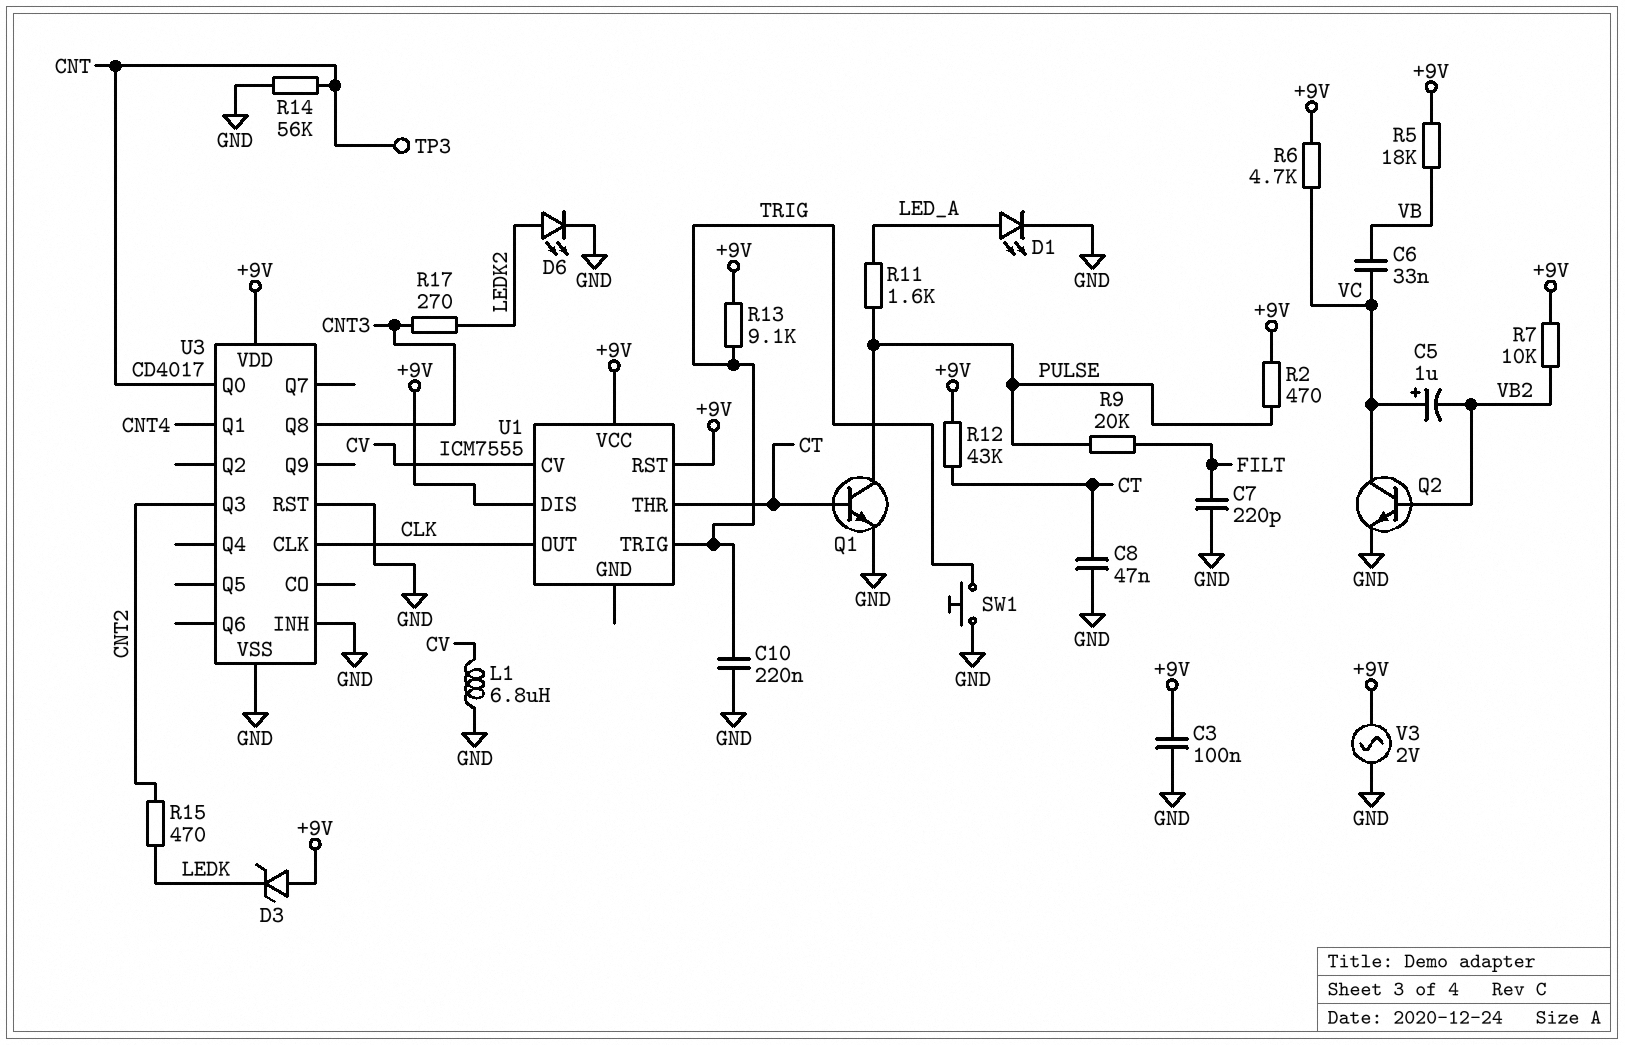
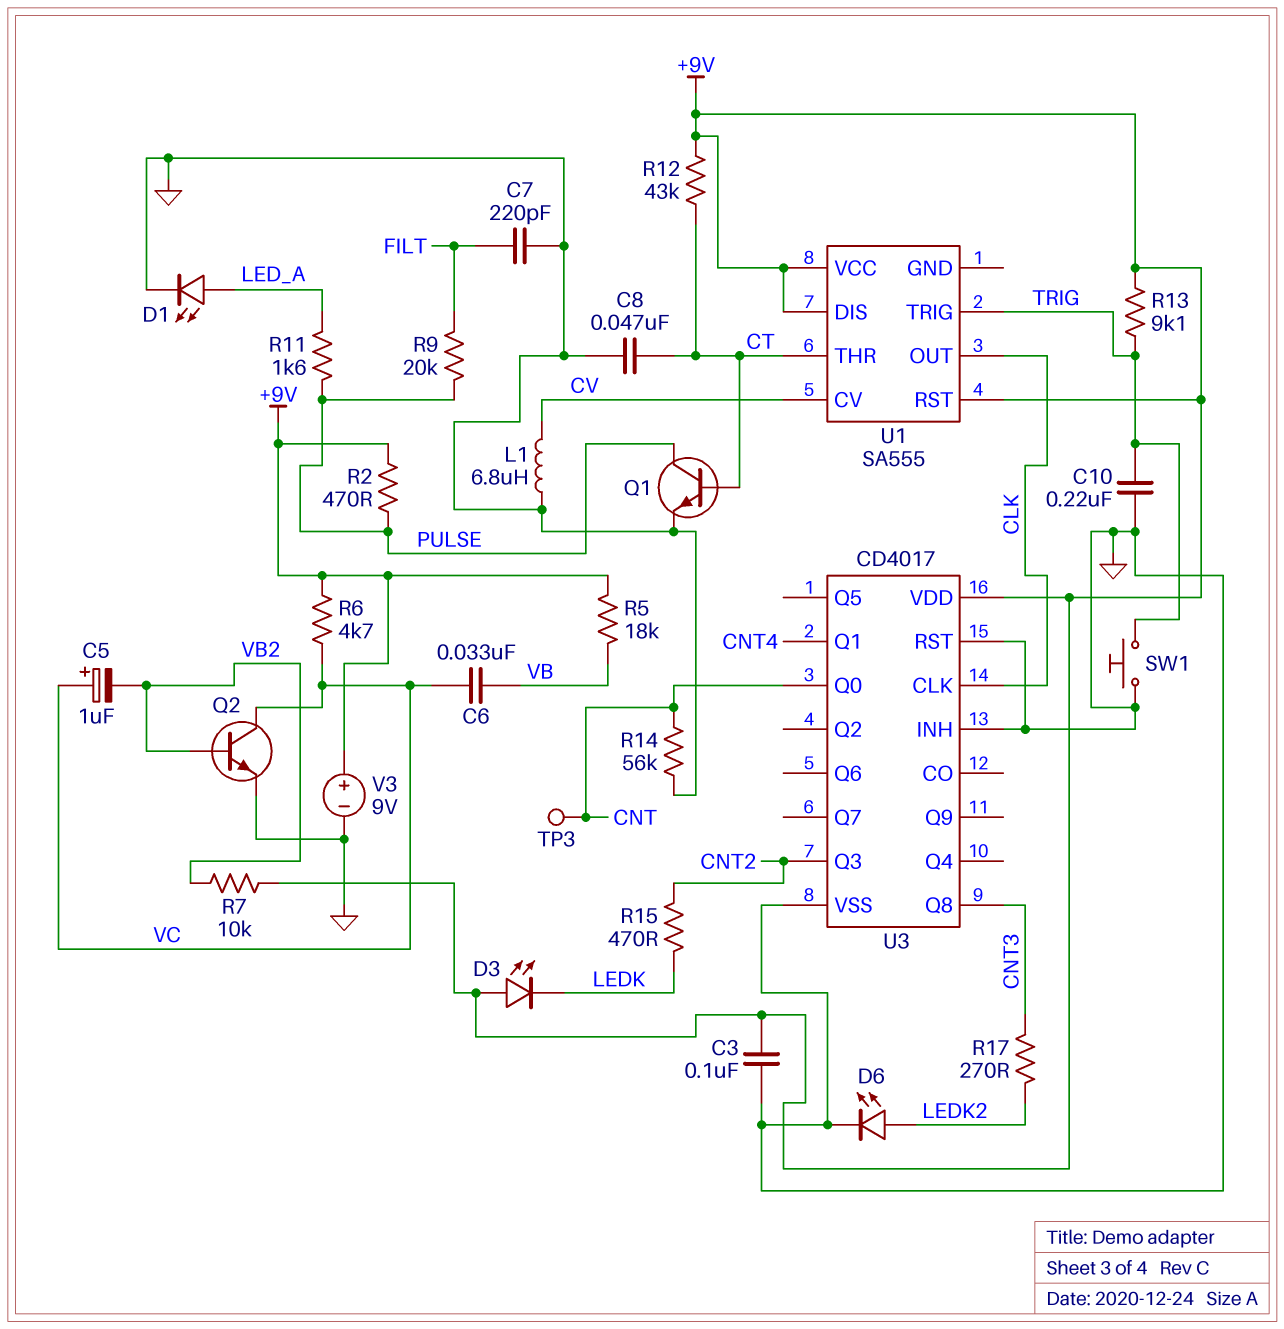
D3: zener (A +9V, K LEDK) -> LED (A +9V, K LEDK)
U1: ICM7555 -> SA555
V3: AC 2V (+9V, GND) -> 9V (plus +9V, minus GND)

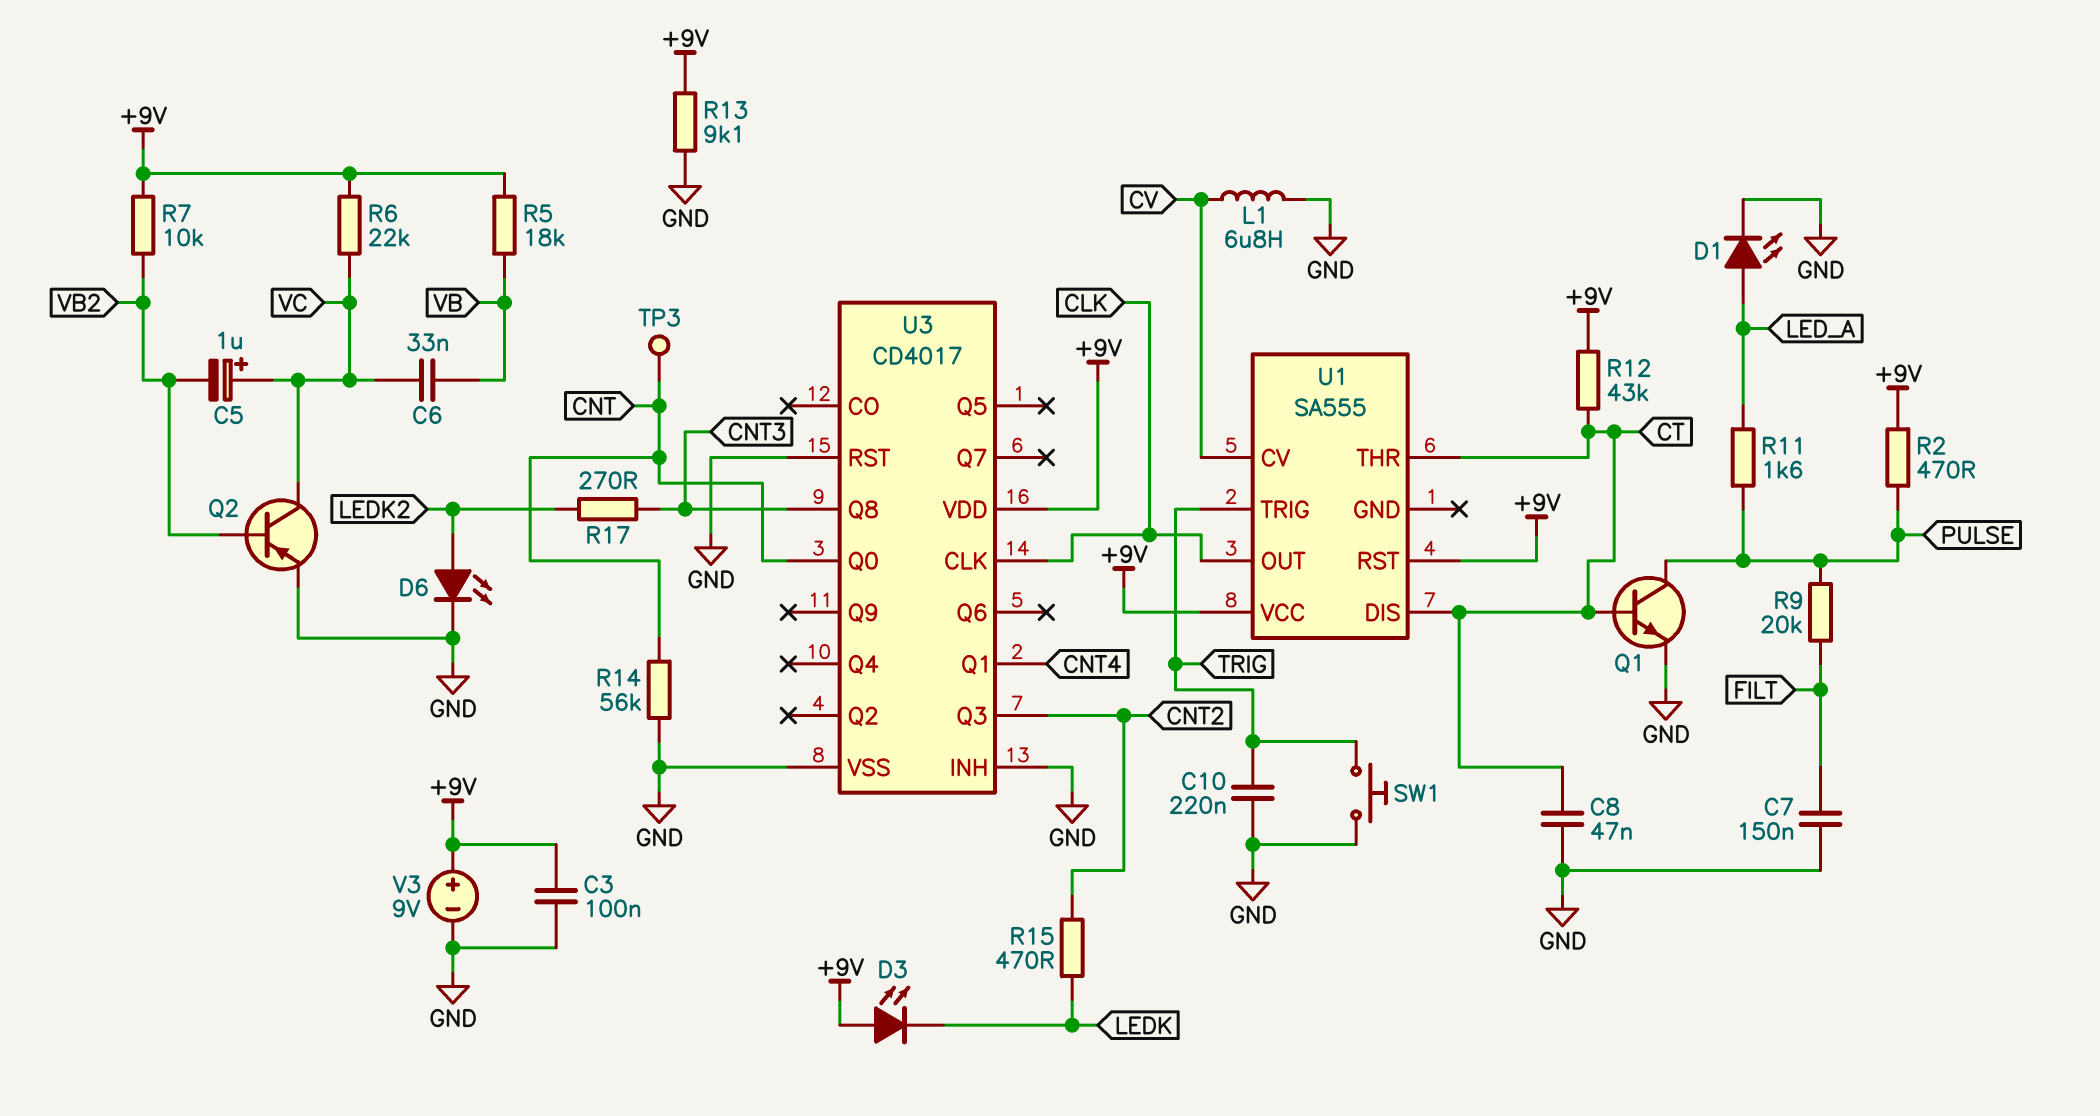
C7: 220pF (FILT, GND) -> 150nF (FILT, GND)
Q2: NPN (B VB2, C VC, E GND) -> PNP (B VB2, C VC, E GND)
R6: 4.7k (+9V, VC) -> 22k (+9V, VC)
R13: 9.1k (+9V, TRIG) -> 9.1k (+9V, GND)
U1 pin DIS: +9V -> CT

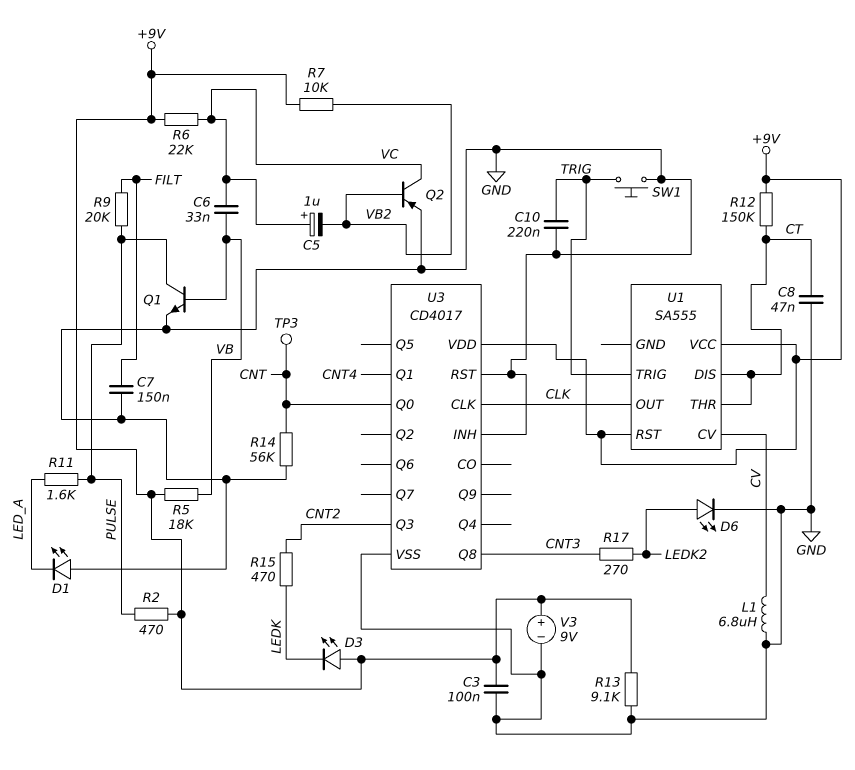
D1: LED (A LED_A, K GND) -> LED (A GND, K LED_A)
Q1: NPN (B CT, C PULSE, E GND) -> NPN (B VB, C PULSE, E GND)
R12: 43k (+9V, CT) -> 150k (+9V, CT)

